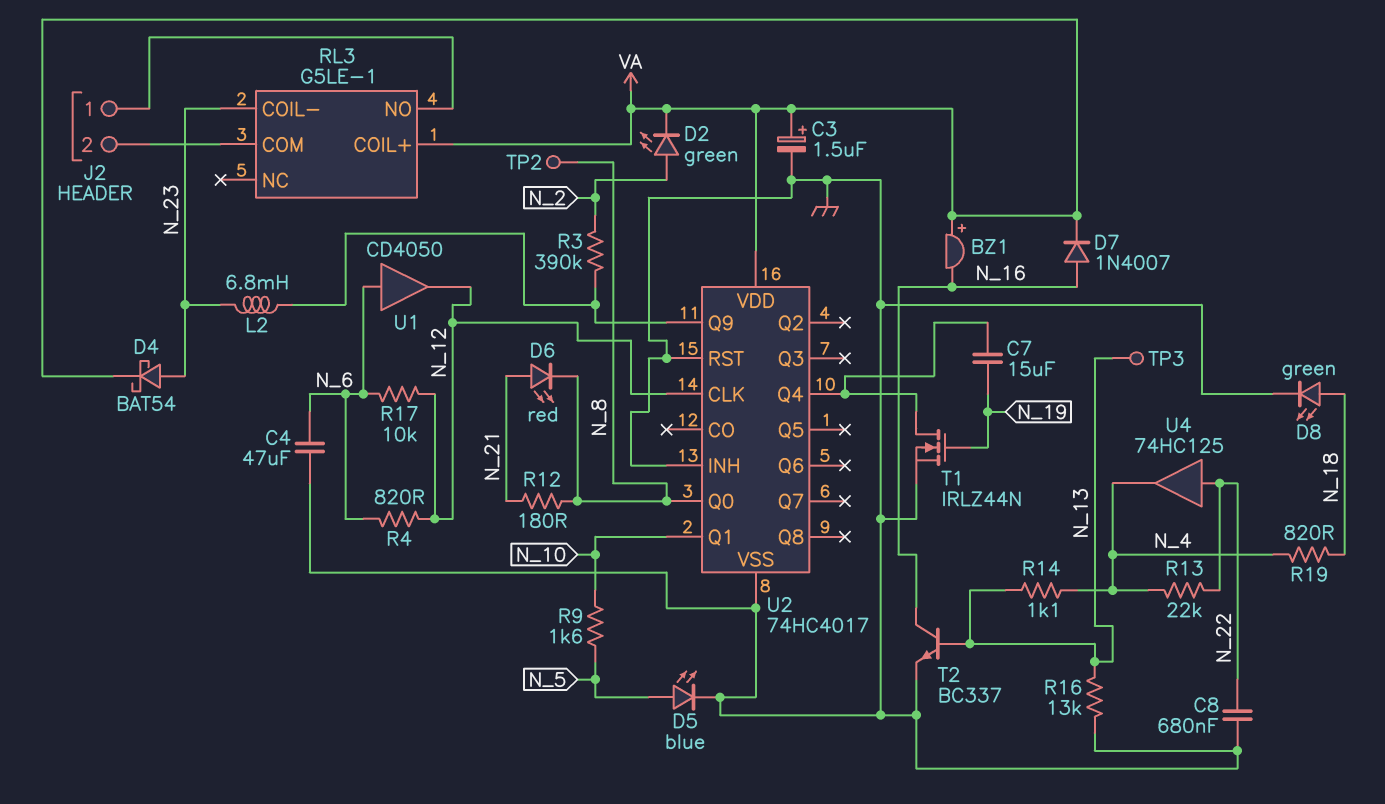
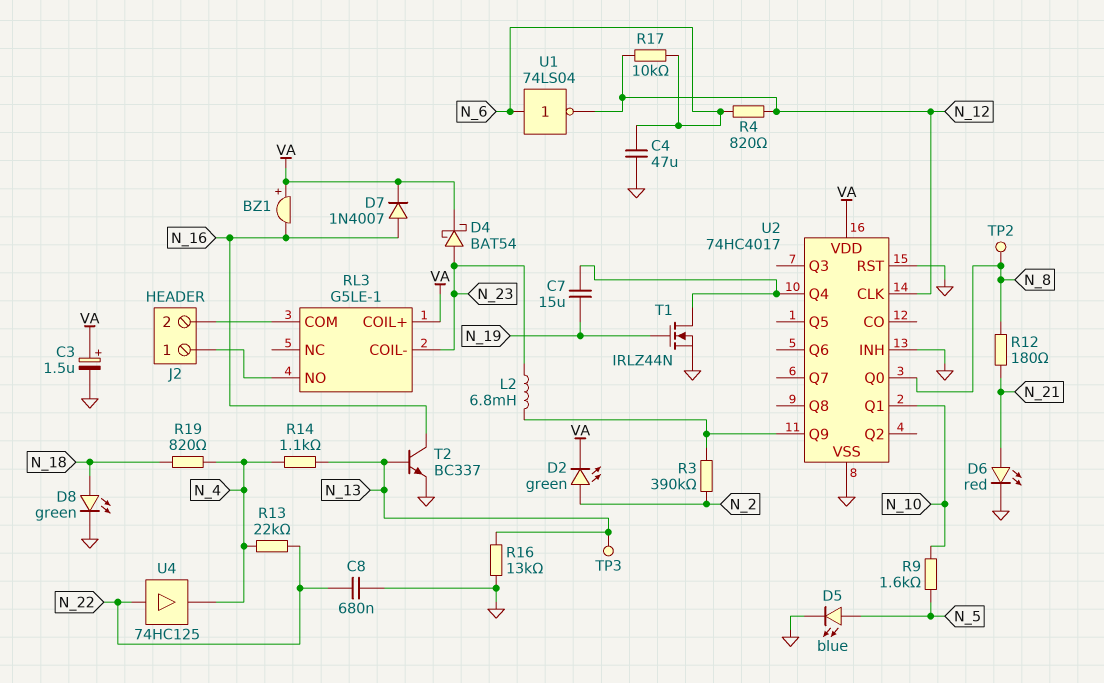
D6: LED red (A N_21, K N_8) -> LED red (A N_21, K GND)
U1: buffer CD4050 (in N_6, out N_12) -> NOT 74LS04 (in N_6, out N_12)

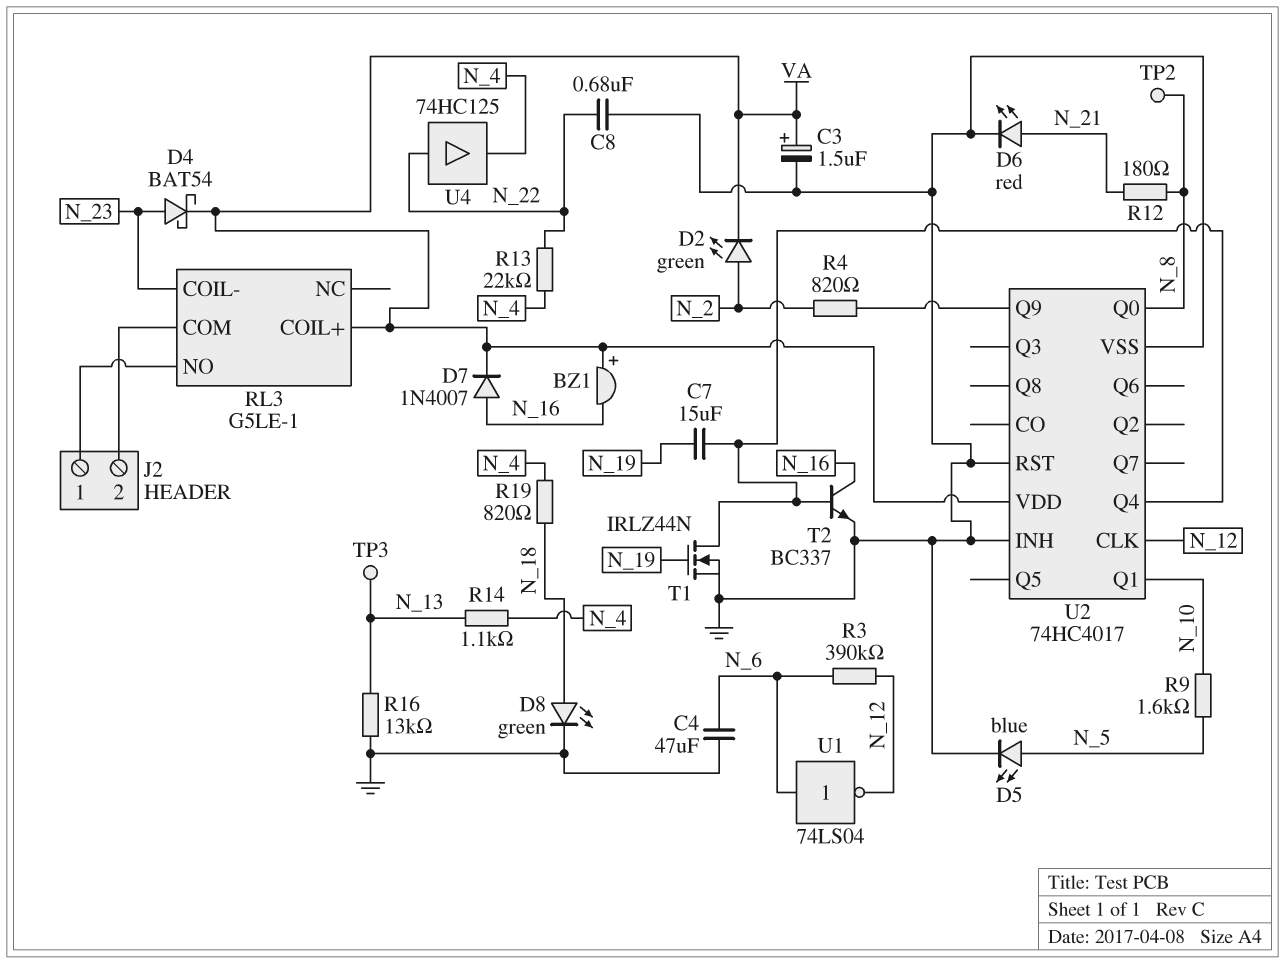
L2: 6.8mH (N_23, U2/Q9) -> none
R3: 390k (N_2, U2/Q9) -> 390k (N_6, N_12)
R4: 820 (N_6, N_12) -> 820 (N_2, U2/Q9)
R17: 10k (N_6, N_12) -> none
T2: NPN BC337 (B N_13, C N_16, E GND) -> NPN BC337 (B U2/Q4, C N_16, E GND)

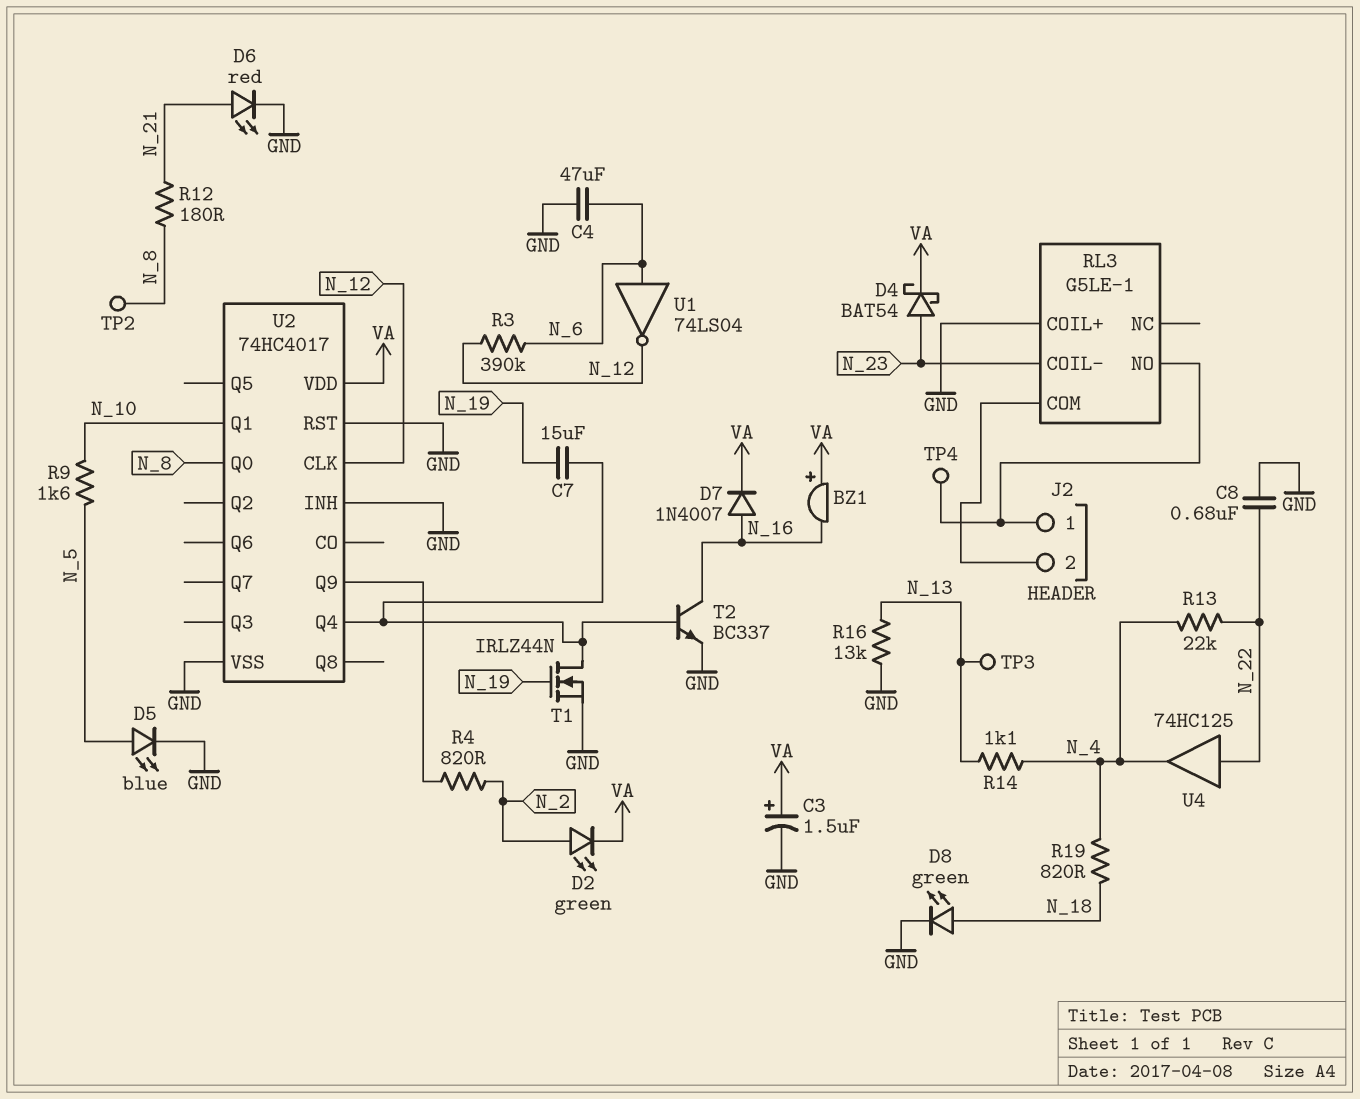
RL3 pin COIL+: VA -> GND
TP4: none -> test point (J2/1)

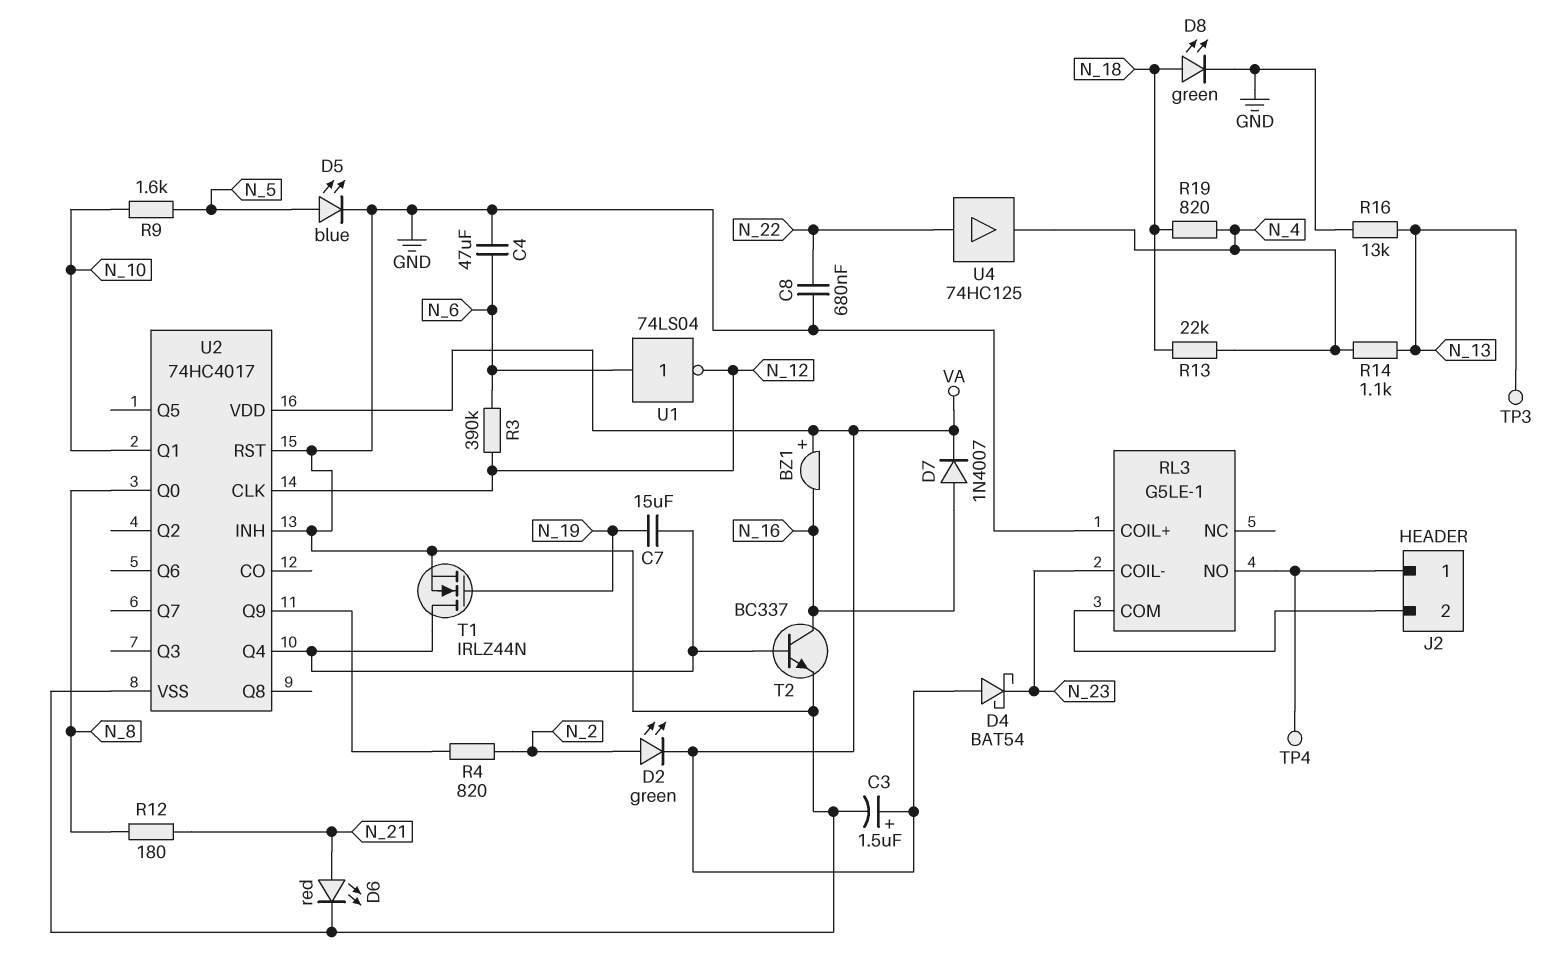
D4: schottky BAT54 (A N_23, K VA) -> schottky BAT54 (A VA, K N_23)
R13: 22k (N_4, N_22) -> 22k (N_4, N_18)
TP2: test point (N_8) -> none

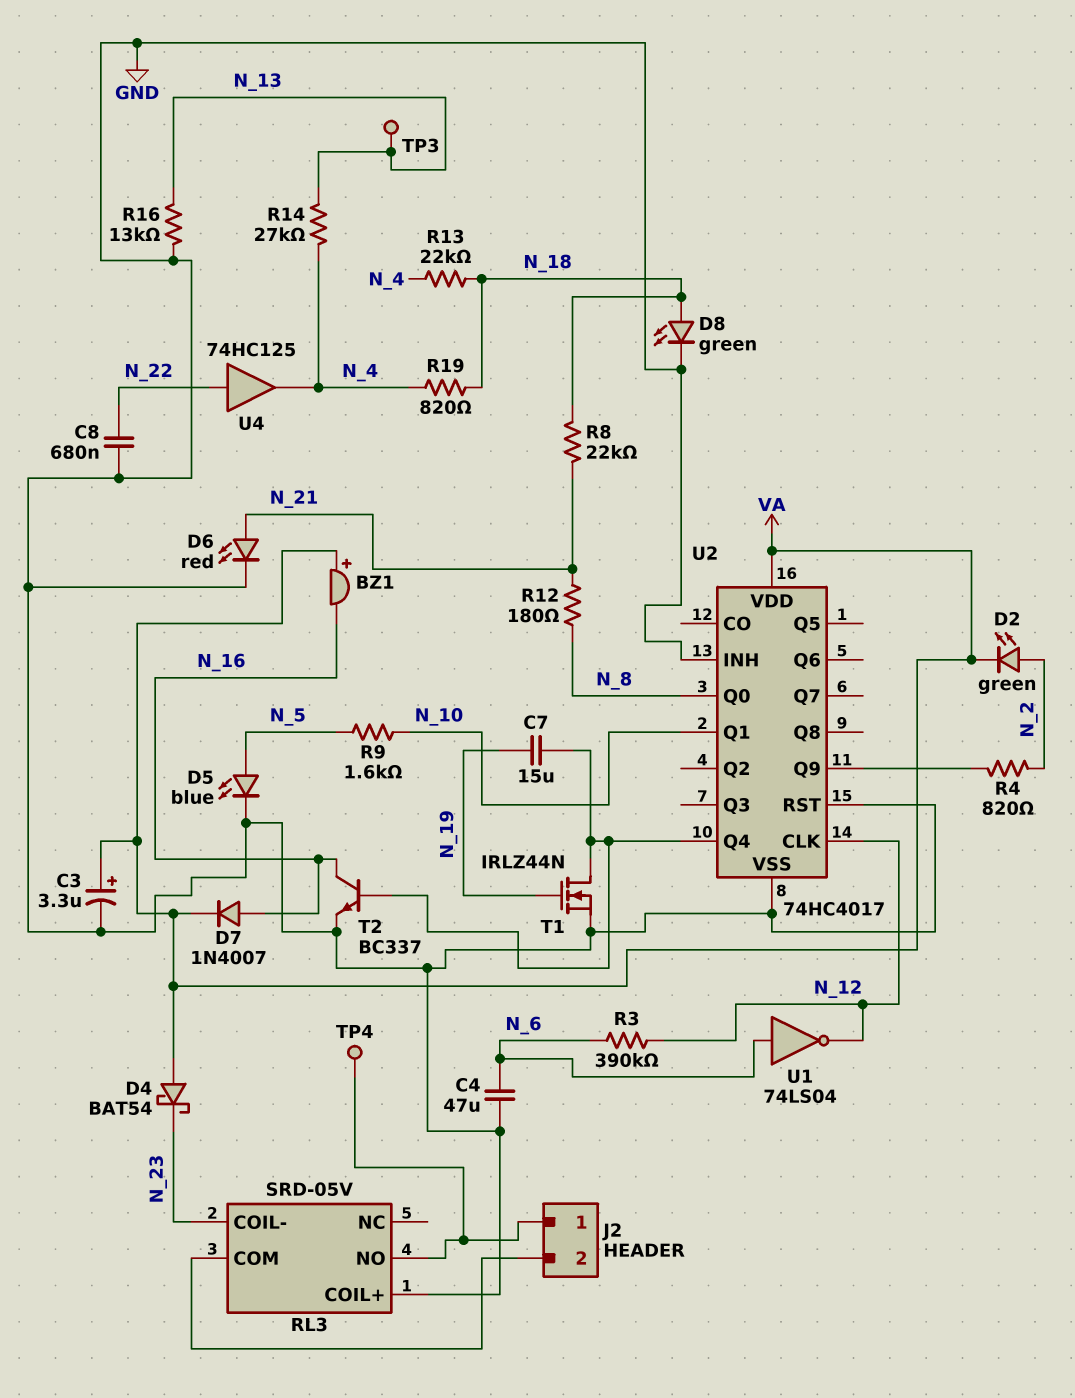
C3: 1.5uF (plus VA, minus GND) -> 3.3uF (plus VA, minus GND)
R8: none -> 22k (N_18, N_21)
R14: 1.1k (N_4, N_13) -> 27k (N_4, N_13)
RL3: G5LE-1 -> SRD-05V

